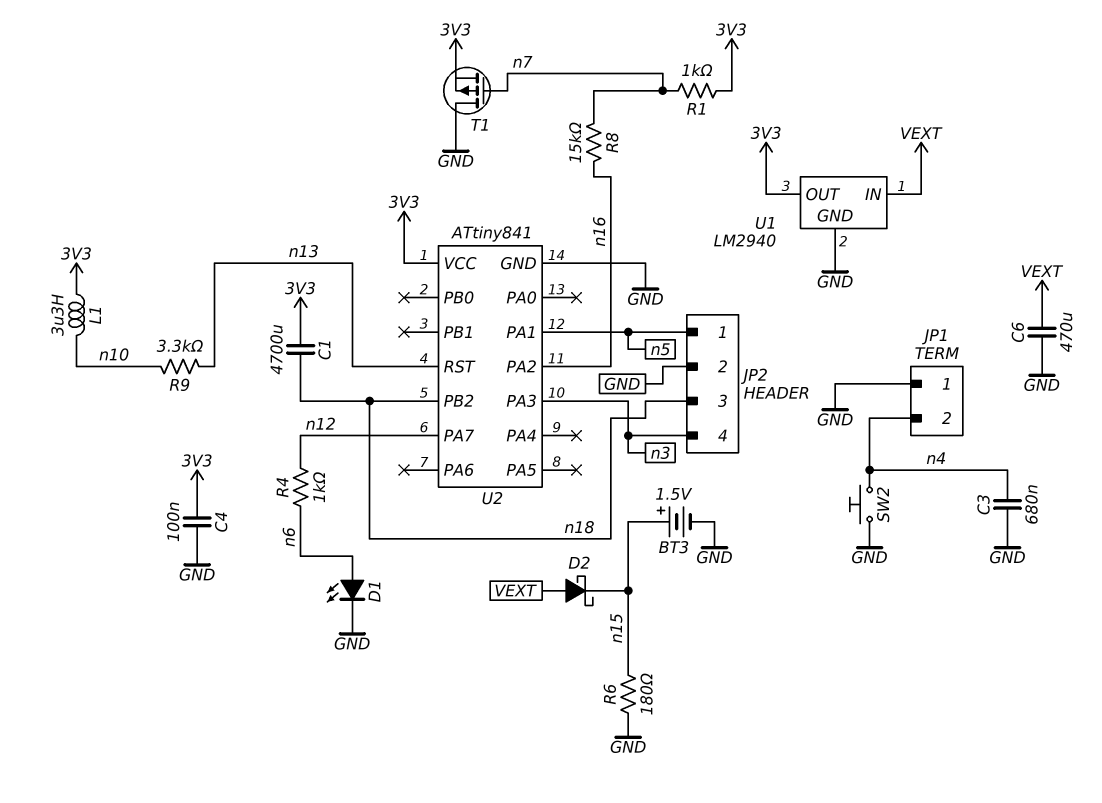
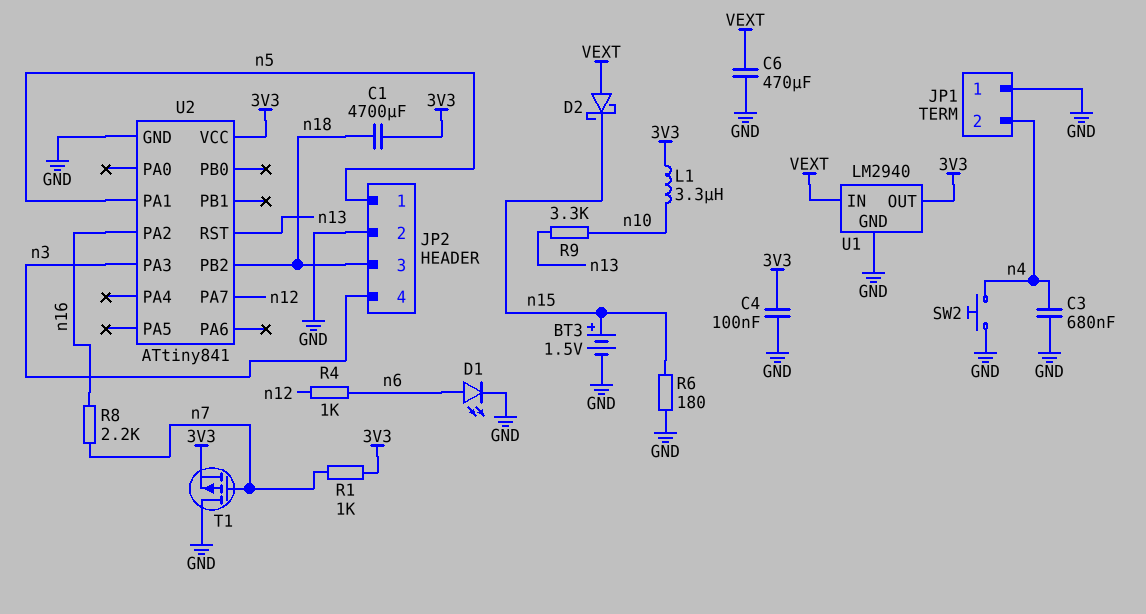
R8: 15k (n7, n16) -> 2.2k (n7, n16)

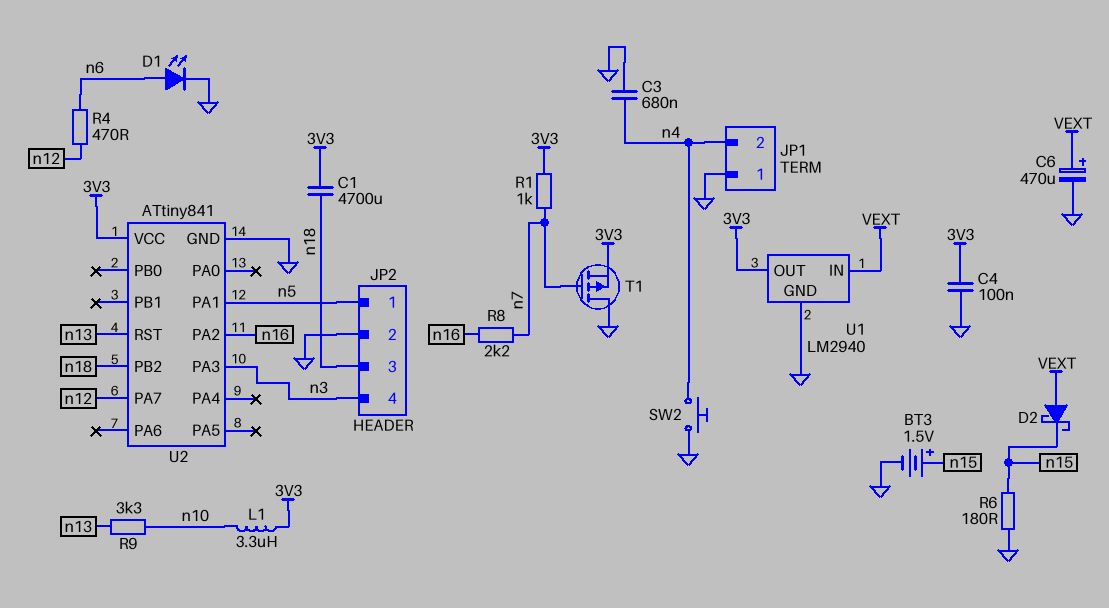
C6: 470uF (GND, VEXT) -> 470uF (plus VEXT, minus GND)
R4: 1k (n6, n12) -> 470 (n6, n12)

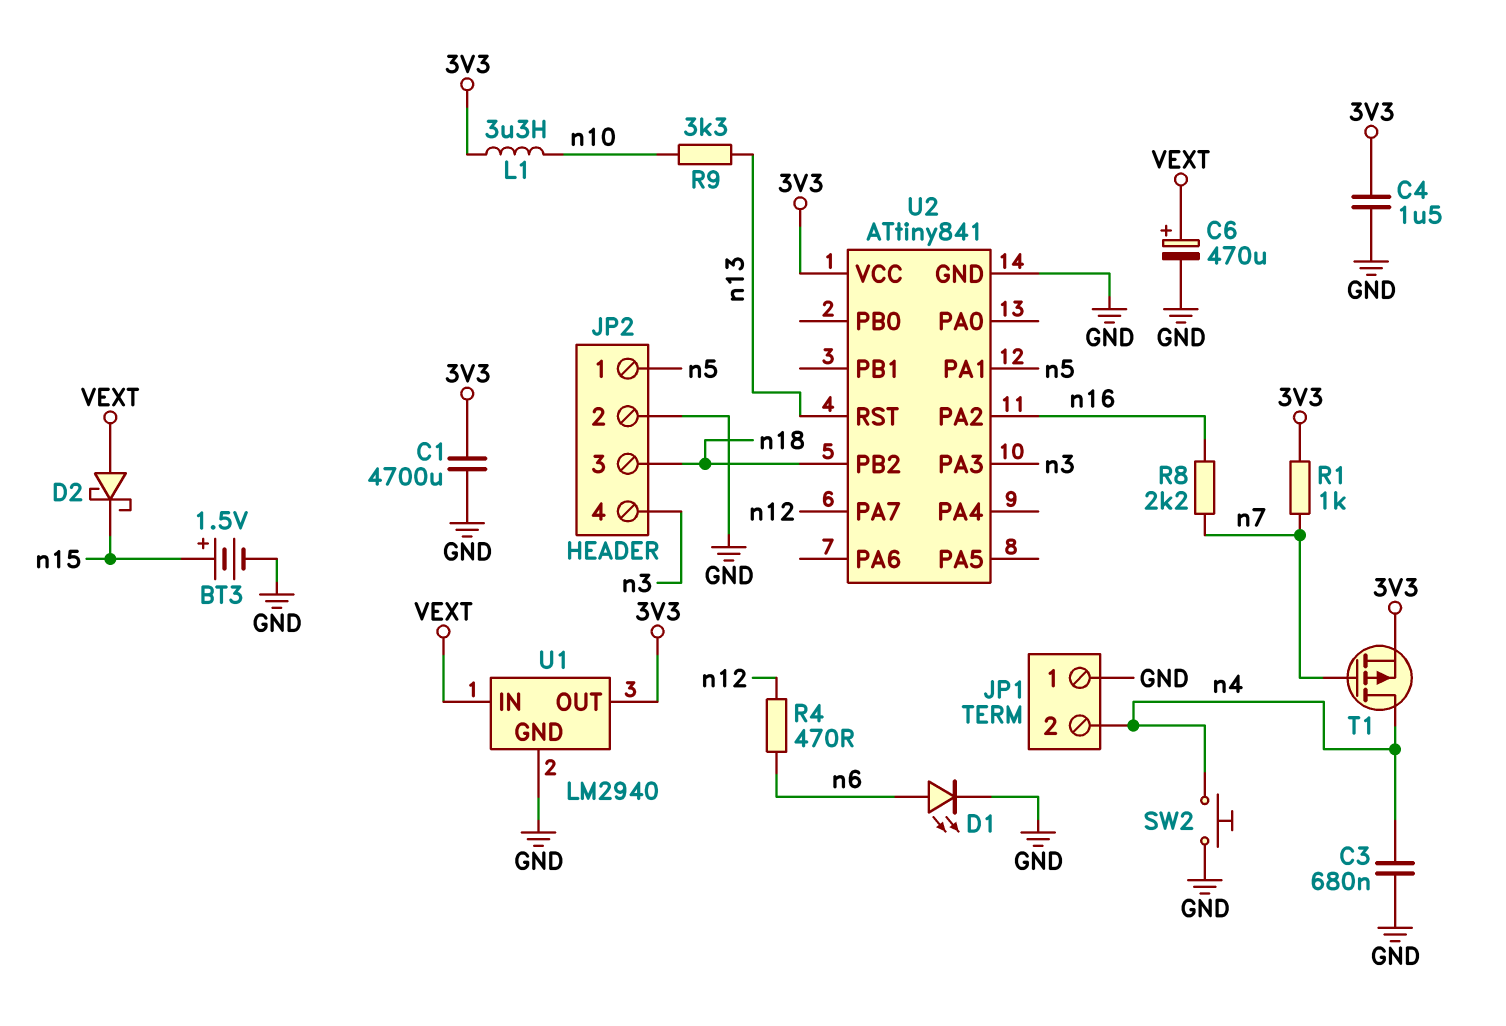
C1: 4700uF (3V3, n18) -> 4700uF (3V3, GND)
C4: 100nF (3V3, GND) -> 1.5uF (3V3, GND)
R6: 180 (GND, n15) -> none
T1: PMOS (G n7, D GND, S 3V3) -> PMOS (G n7, D n4, S 3V3)

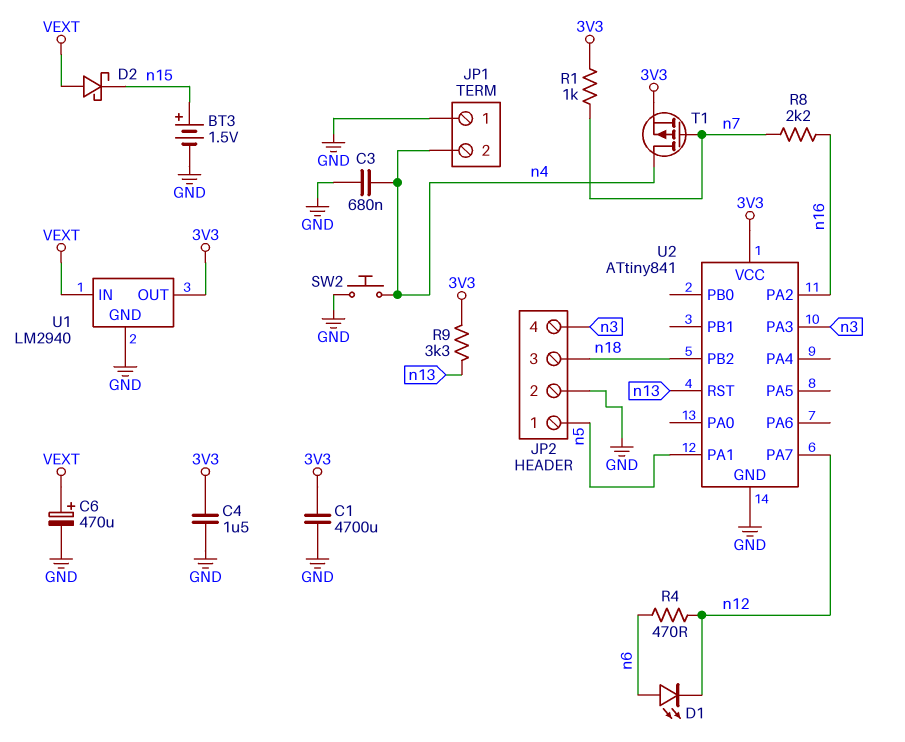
D1: LED (A n6, K GND) -> LED (A n6, K n12)
L1: 3.3uH (3V3, n10) -> none
R9: 3.3k (n10, n13) -> 3.3k (3V3, n13)

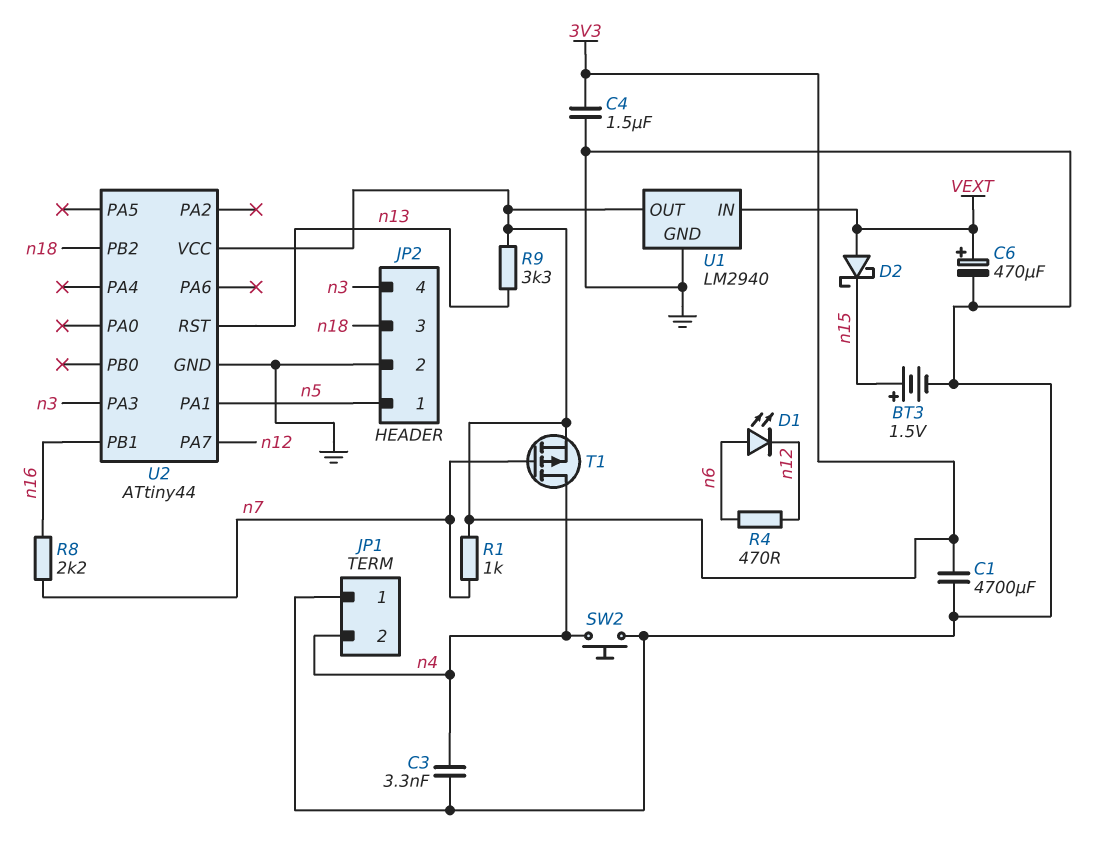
C3: 680nF (GND, n4) -> 3.3nF (GND, n4)
U2: ATtiny841 -> ATtiny44
U2 pin PA2: n16 -> none
U2 pin PB1: none -> n16

